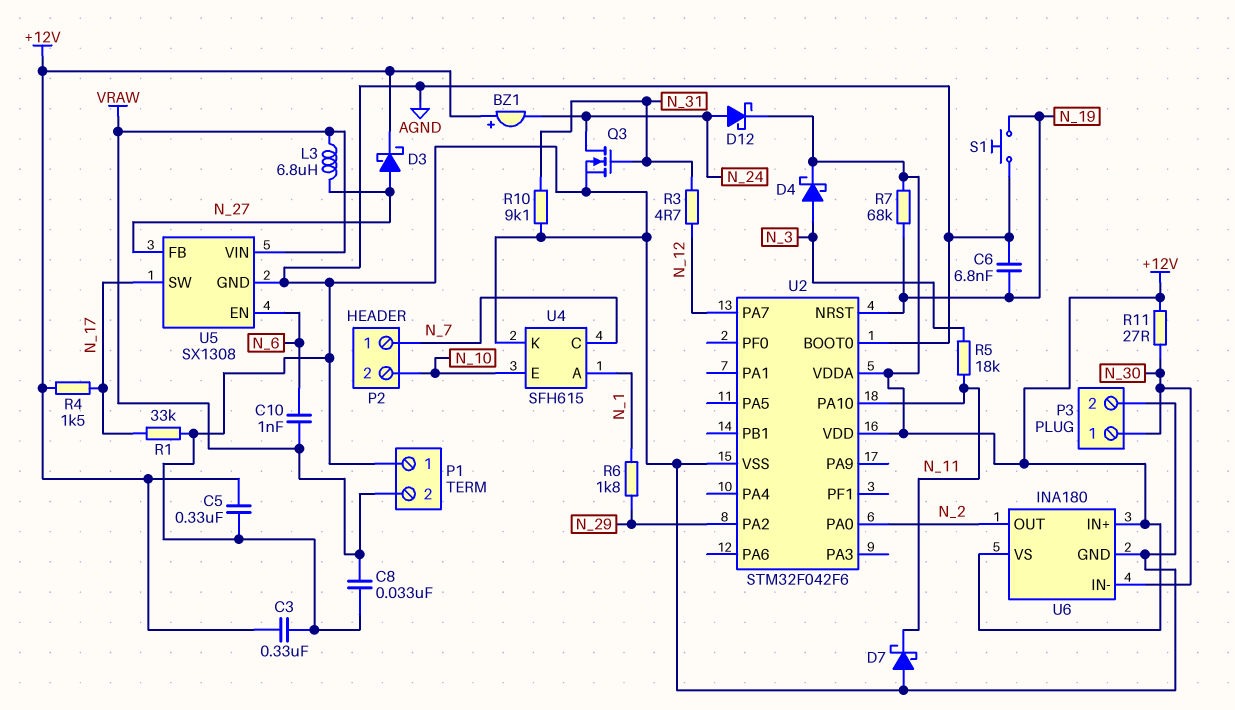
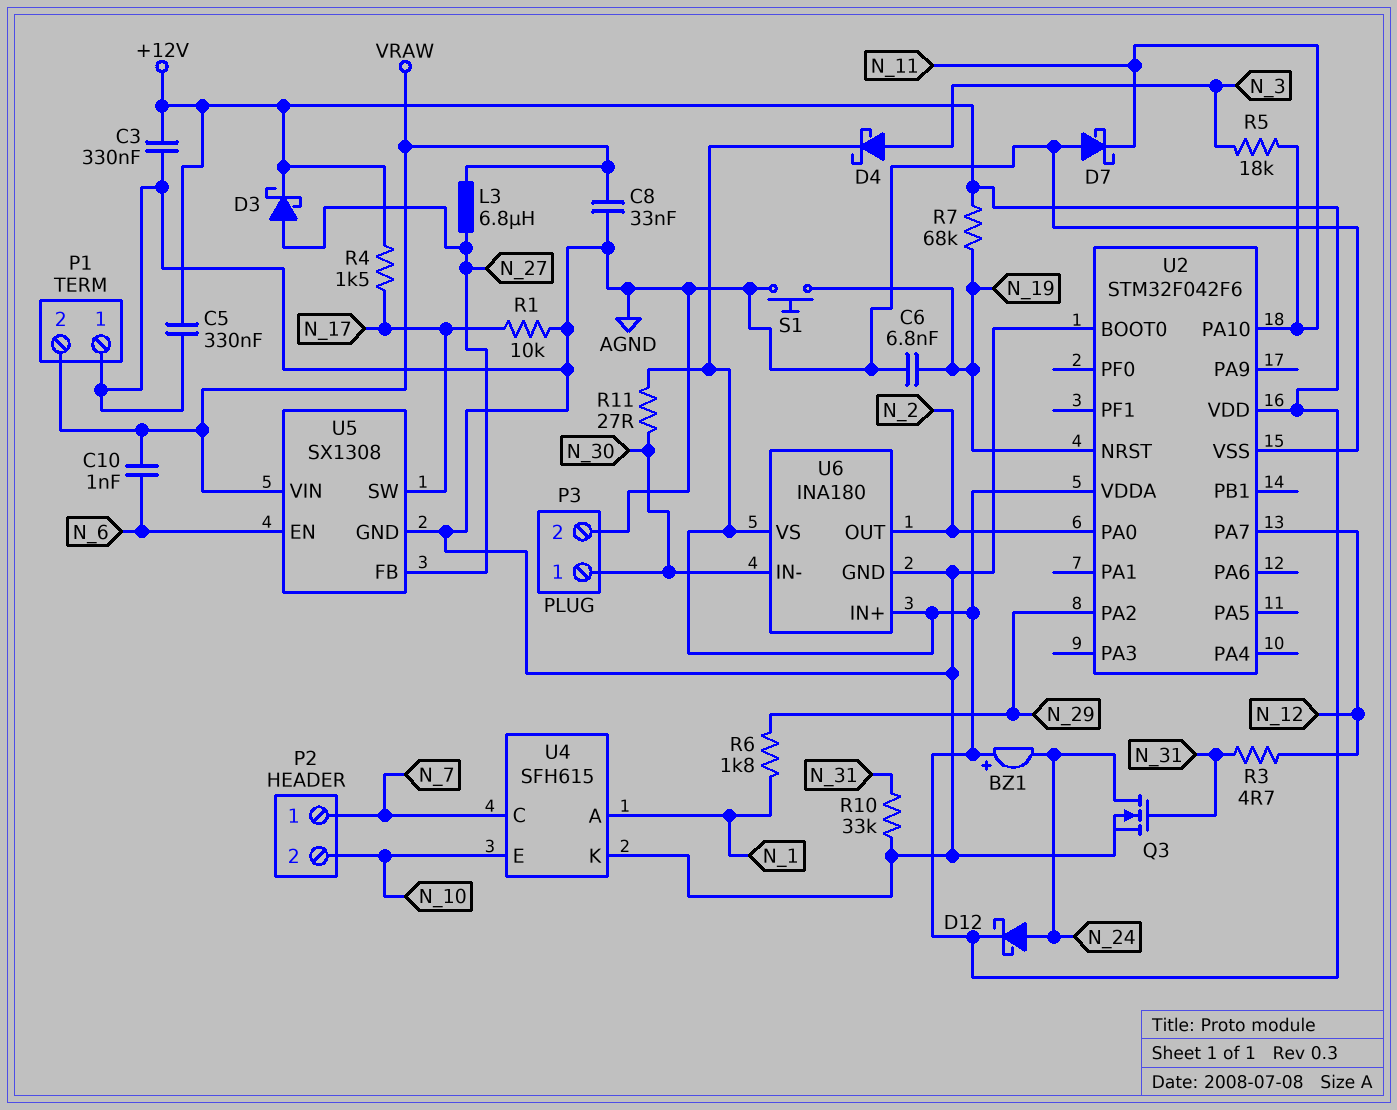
R1: 33k (AGND, N_17) -> 10k (AGND, N_17)
R10: 9.1k (AGND, N_31) -> 33k (AGND, N_31)

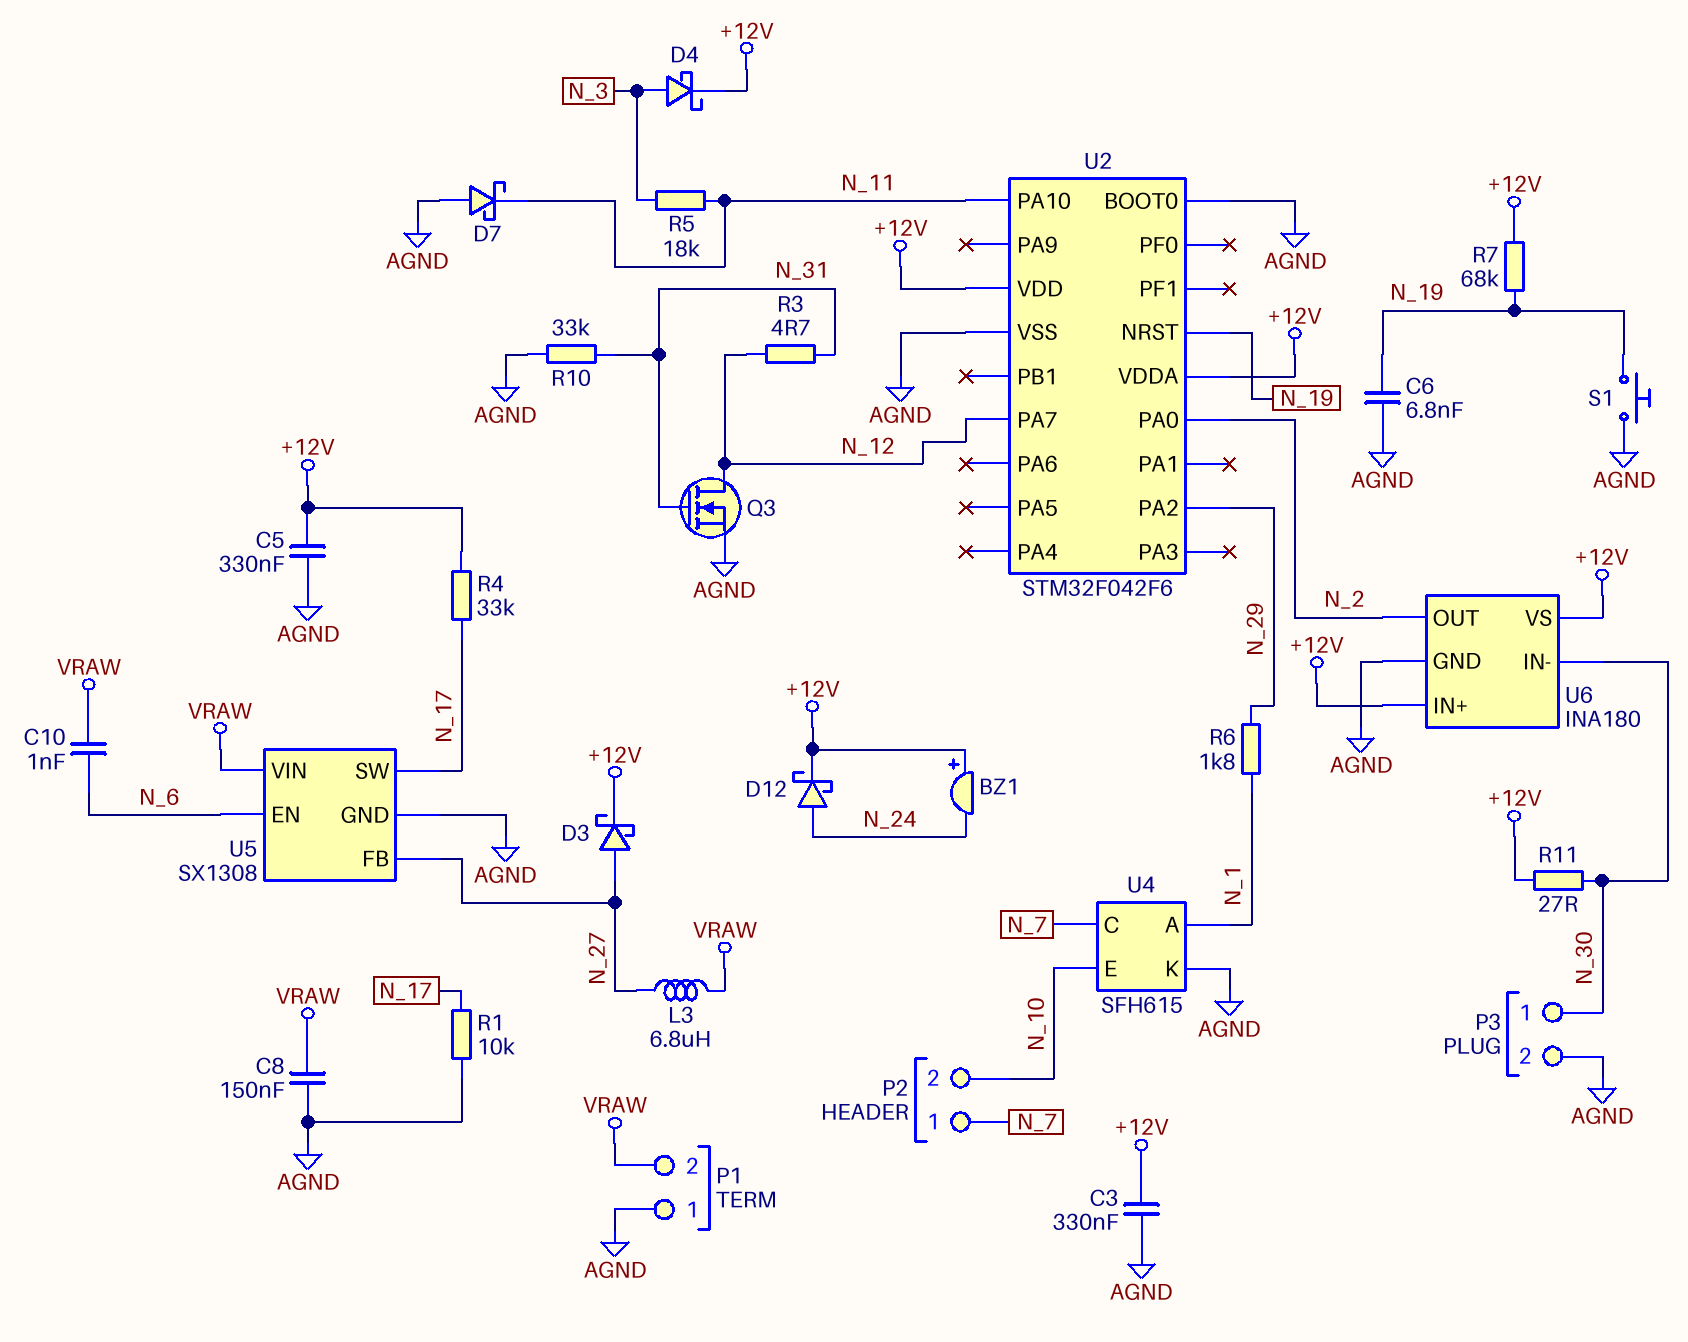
C8: 33nF (AGND, VRAW) -> 150nF (AGND, VRAW)
Q3: NMOS (G N_31, D N_24, S AGND) -> NMOS (G N_31, D N_12, S AGND)
R4: 1.5k (+12V, N_17) -> 33k (+12V, N_17)

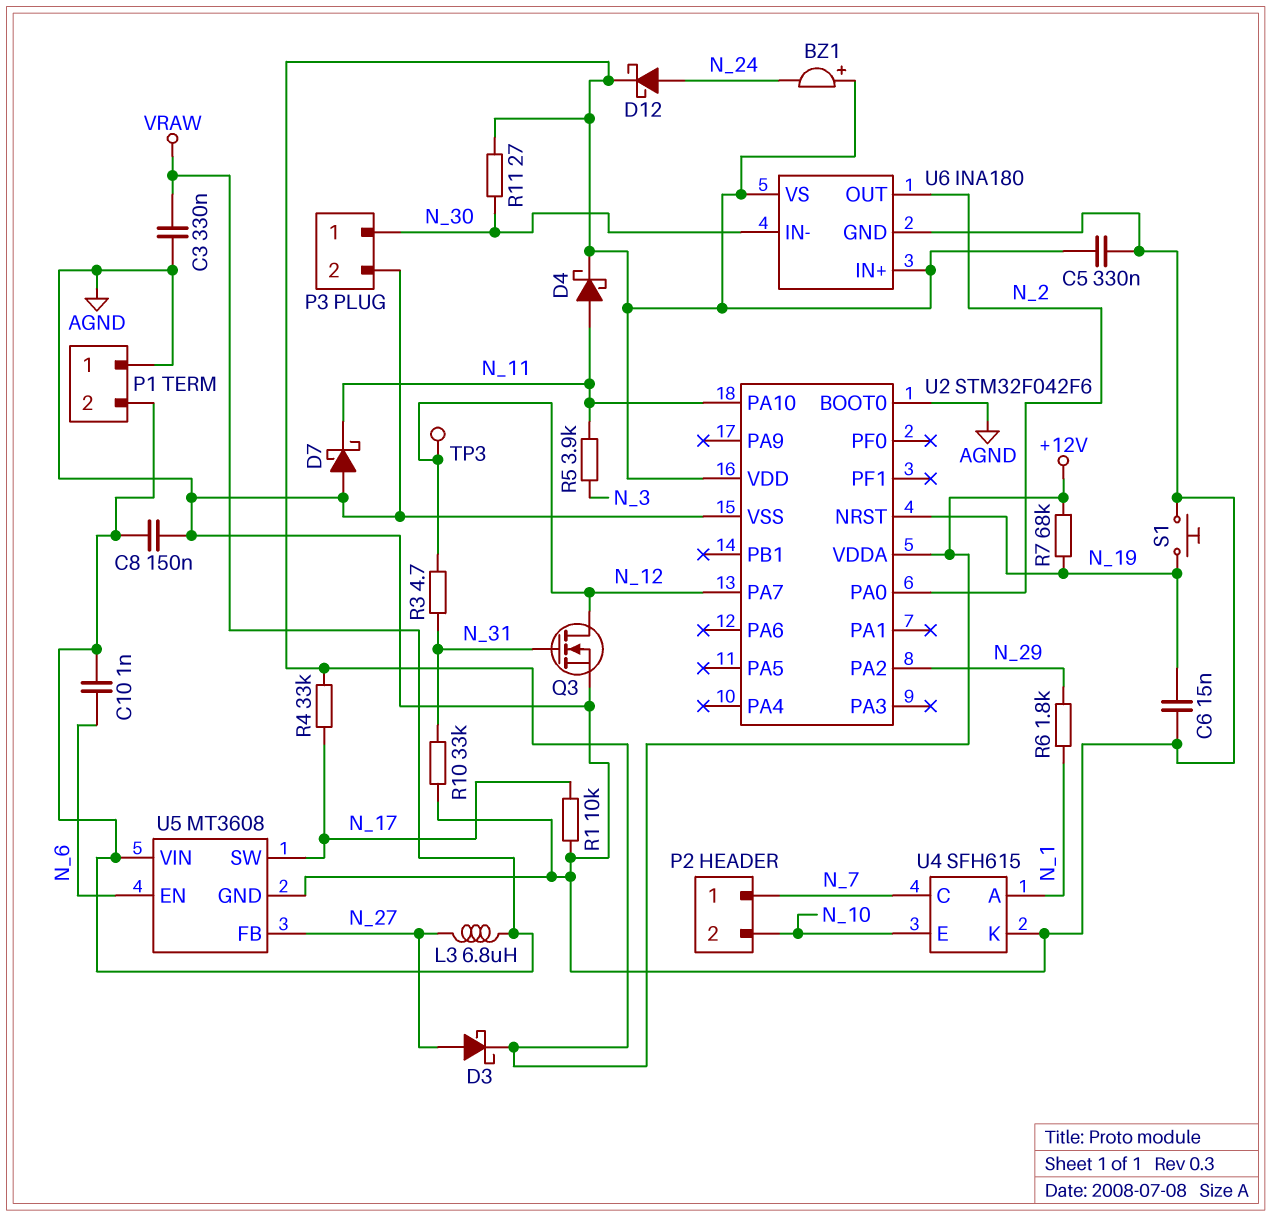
C3: 330nF (+12V, AGND) -> 330nF (AGND, VRAW)
C6: 6.8nF (AGND, N_19) -> 15nF (AGND, N_19)
D4: schottky (A N_3, K +12V) -> schottky (A N_11, K +12V)
R5: 18k (N_3, N_11) -> 3.9k (N_3, N_11)
TP3: none -> test point (N_12)
U5: SX1308 -> MT3608

